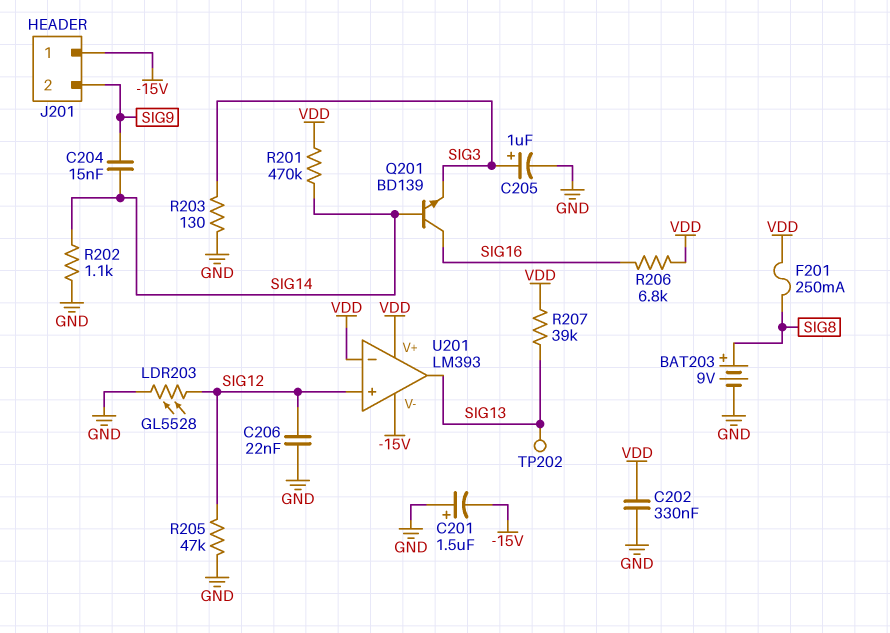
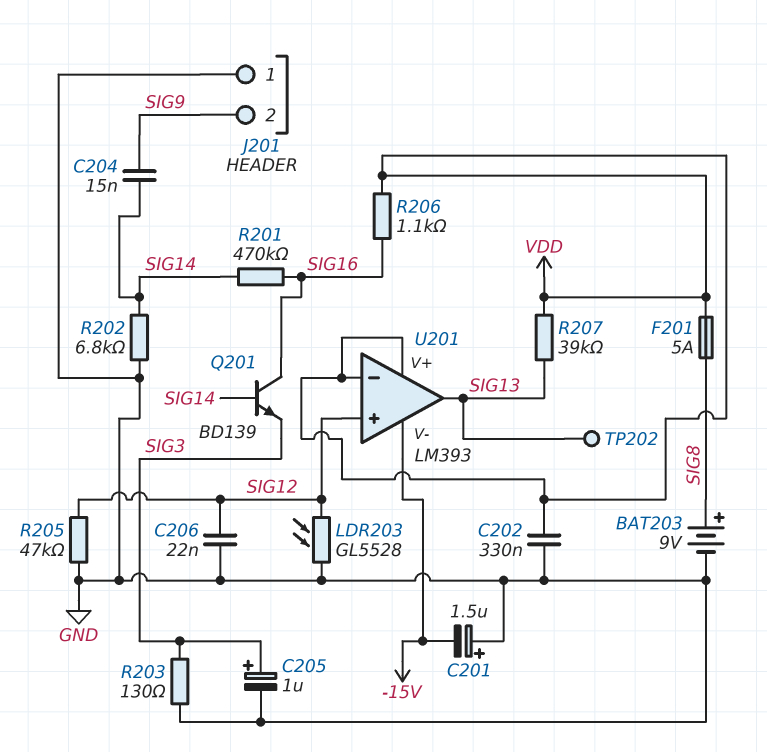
F201: 250mA (SIG8, VDD) -> 5A (SIG8, VDD)
J201 pin 1: -15V -> GND
R201: 470k (SIG14, VDD) -> 470k (SIG14, SIG16)
R202: 1.1k (GND, SIG14) -> 6.8k (GND, SIG14)
R206: 6.8k (SIG16, VDD) -> 1.1k (SIG16, VDD)

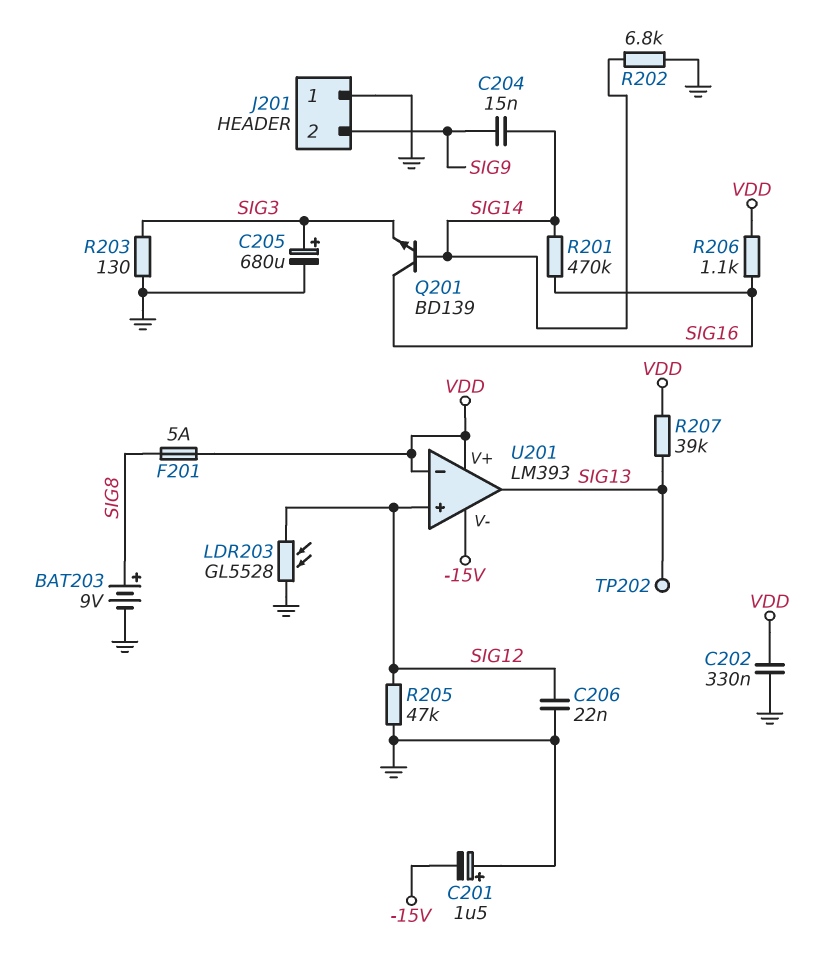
C205: 1uF (plus SIG3, minus GND) -> 680uF (plus SIG3, minus GND)

